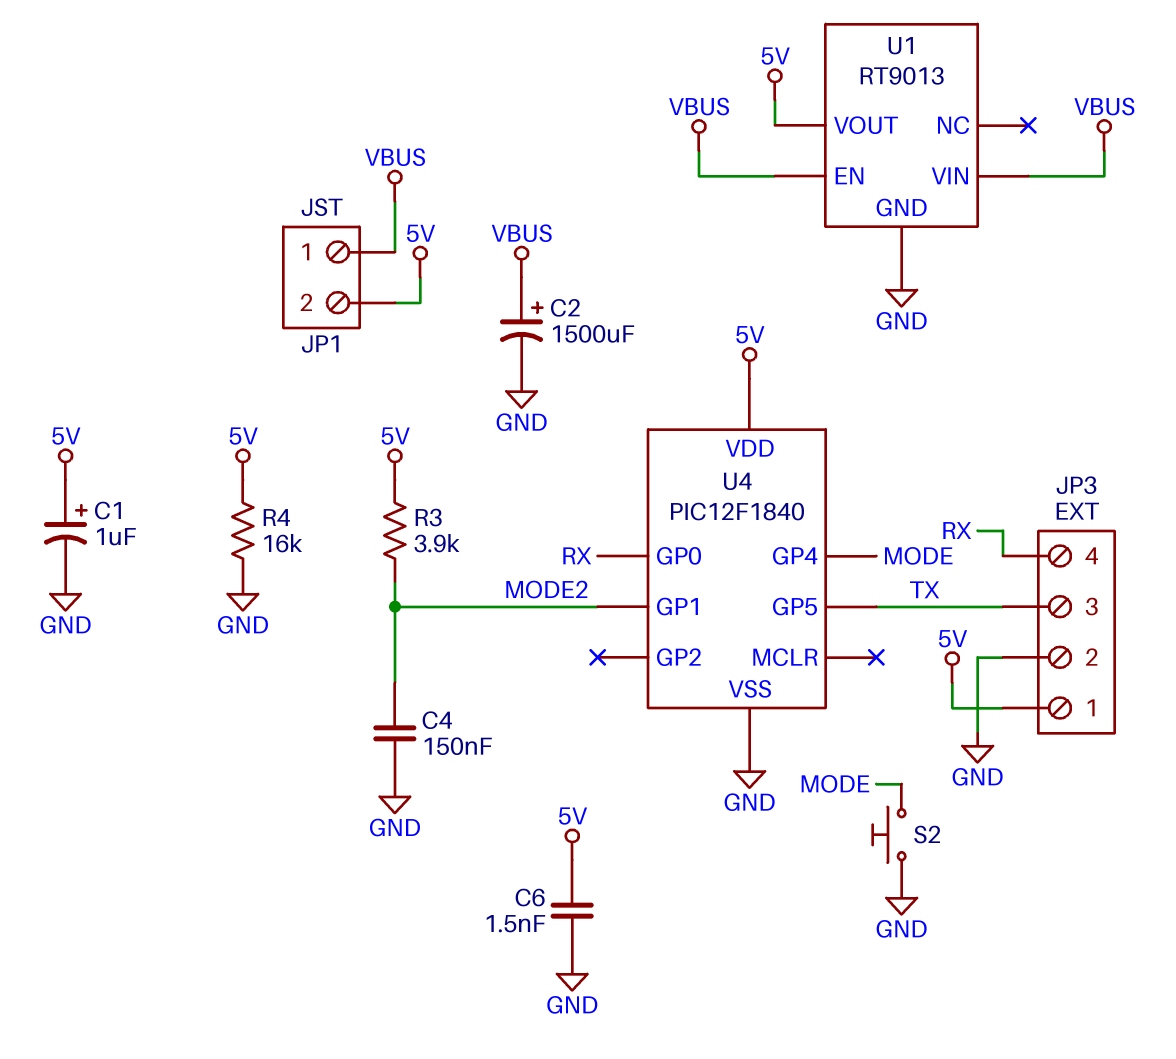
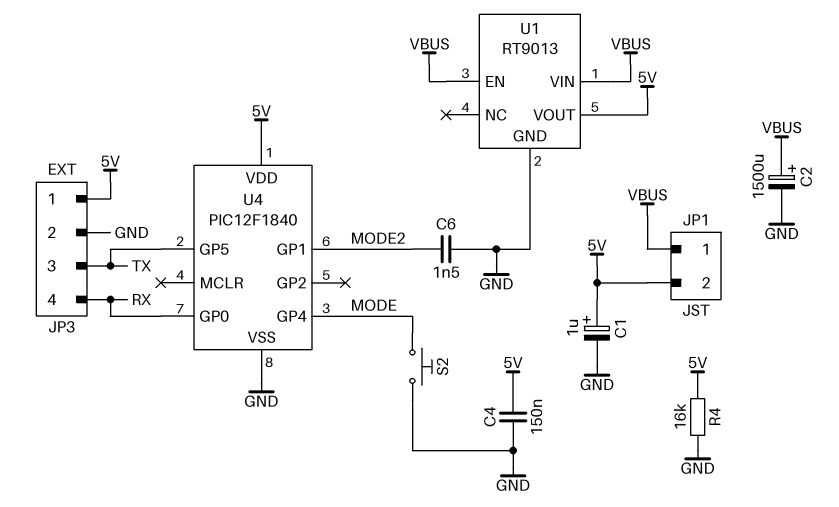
C4: 150nF (GND, MODE2) -> 150nF (5V, GND)
C6: 1.5nF (5V, GND) -> 1.5nF (GND, MODE2)
R3: 3.9k (5V, MODE2) -> none

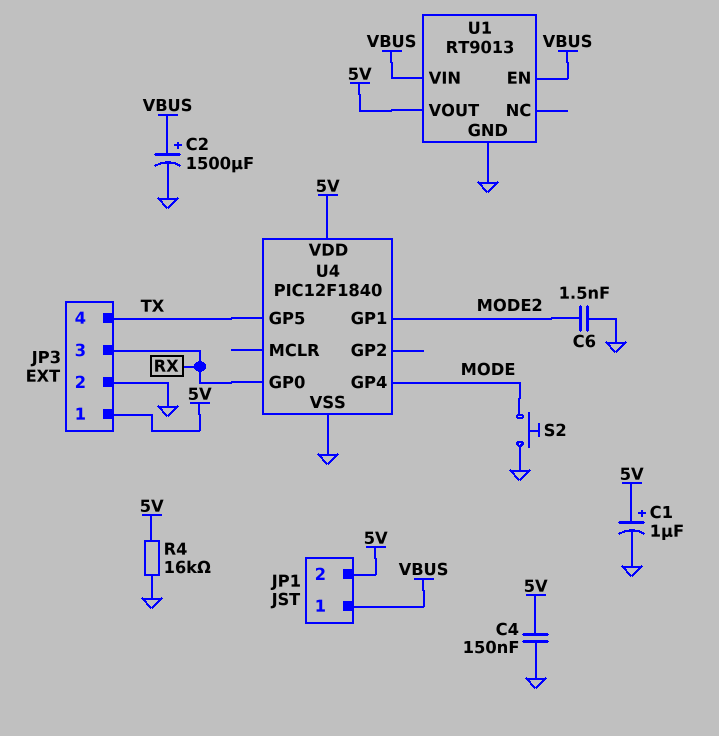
JP3 pin 3: TX -> RX
JP3 pin 4: RX -> TX

